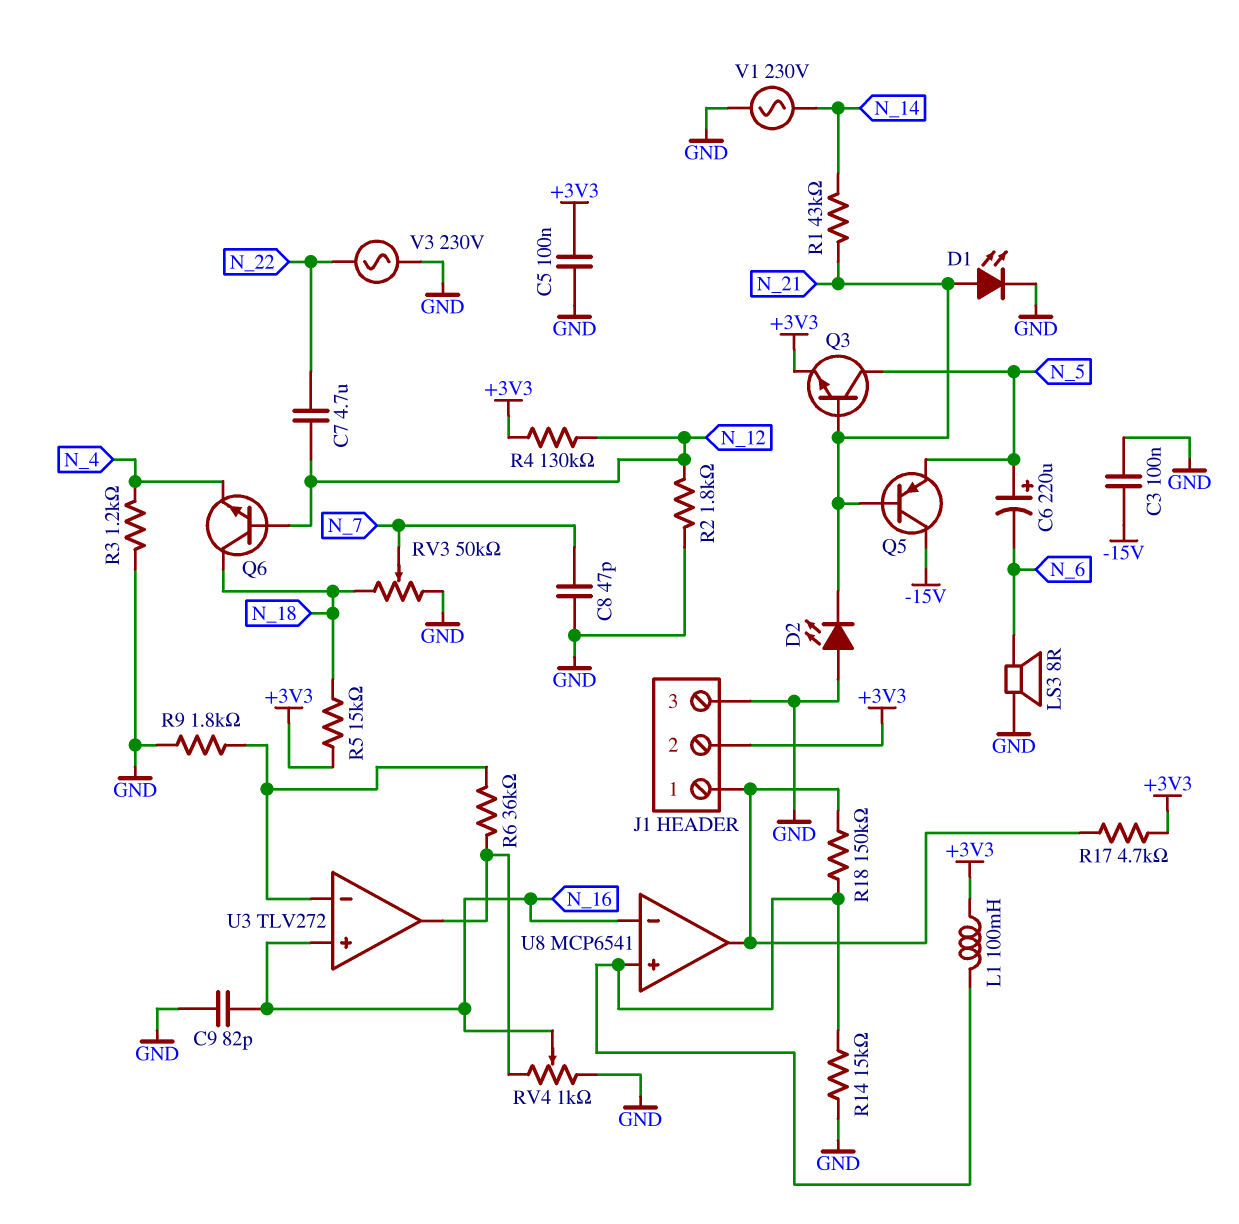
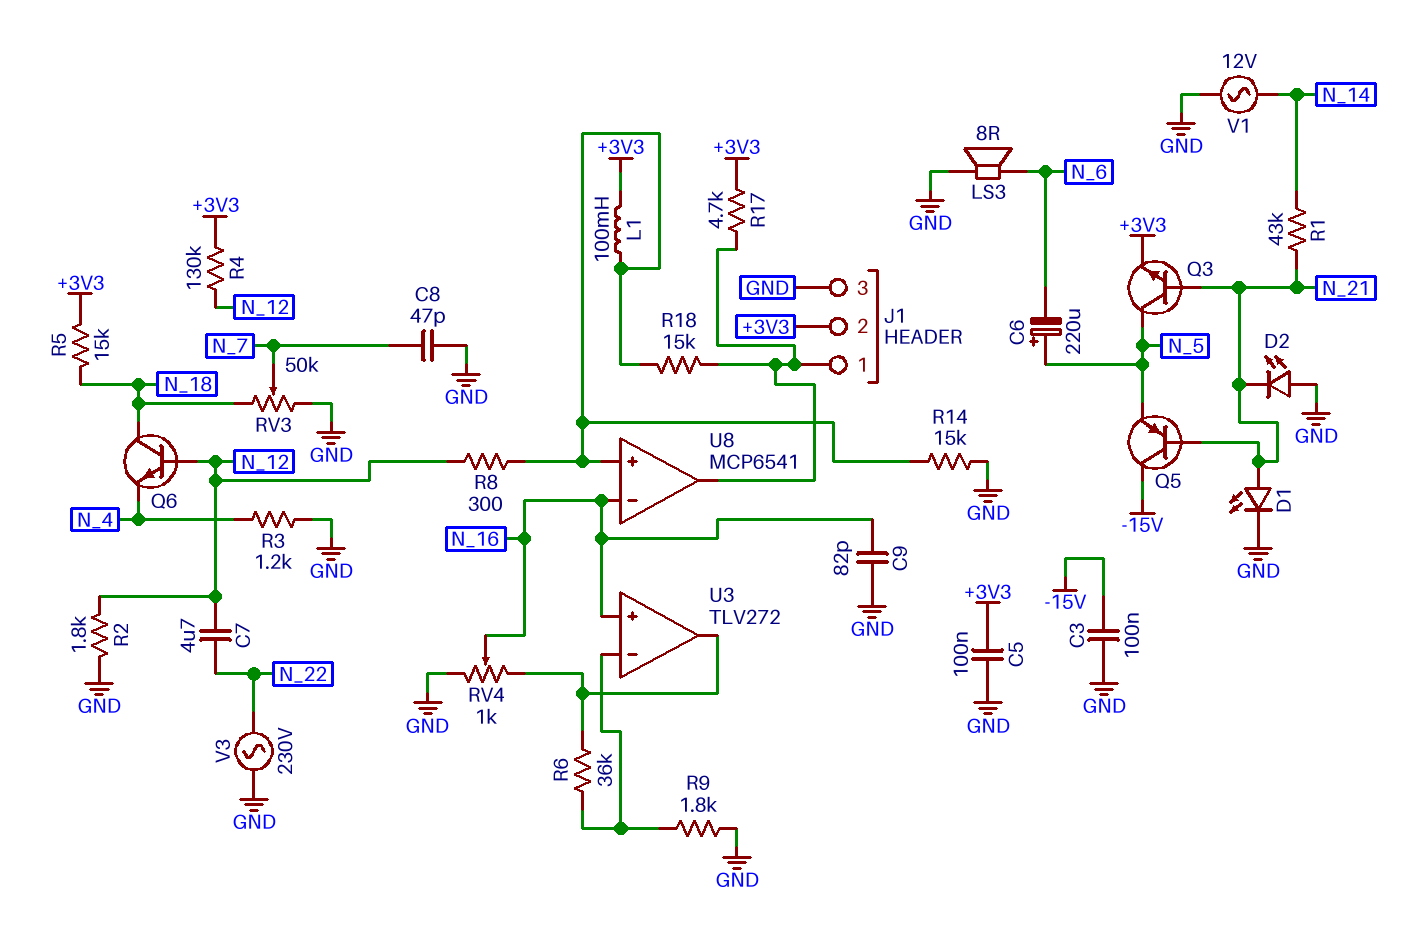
R8: none -> 300 (N_12, U8/in+)
R18: 150k (J1/1, U8/in+) -> 15k (J1/1, U8/in+)
V1: AC 230V (GND, N_14) -> AC 12V (GND, N_14)

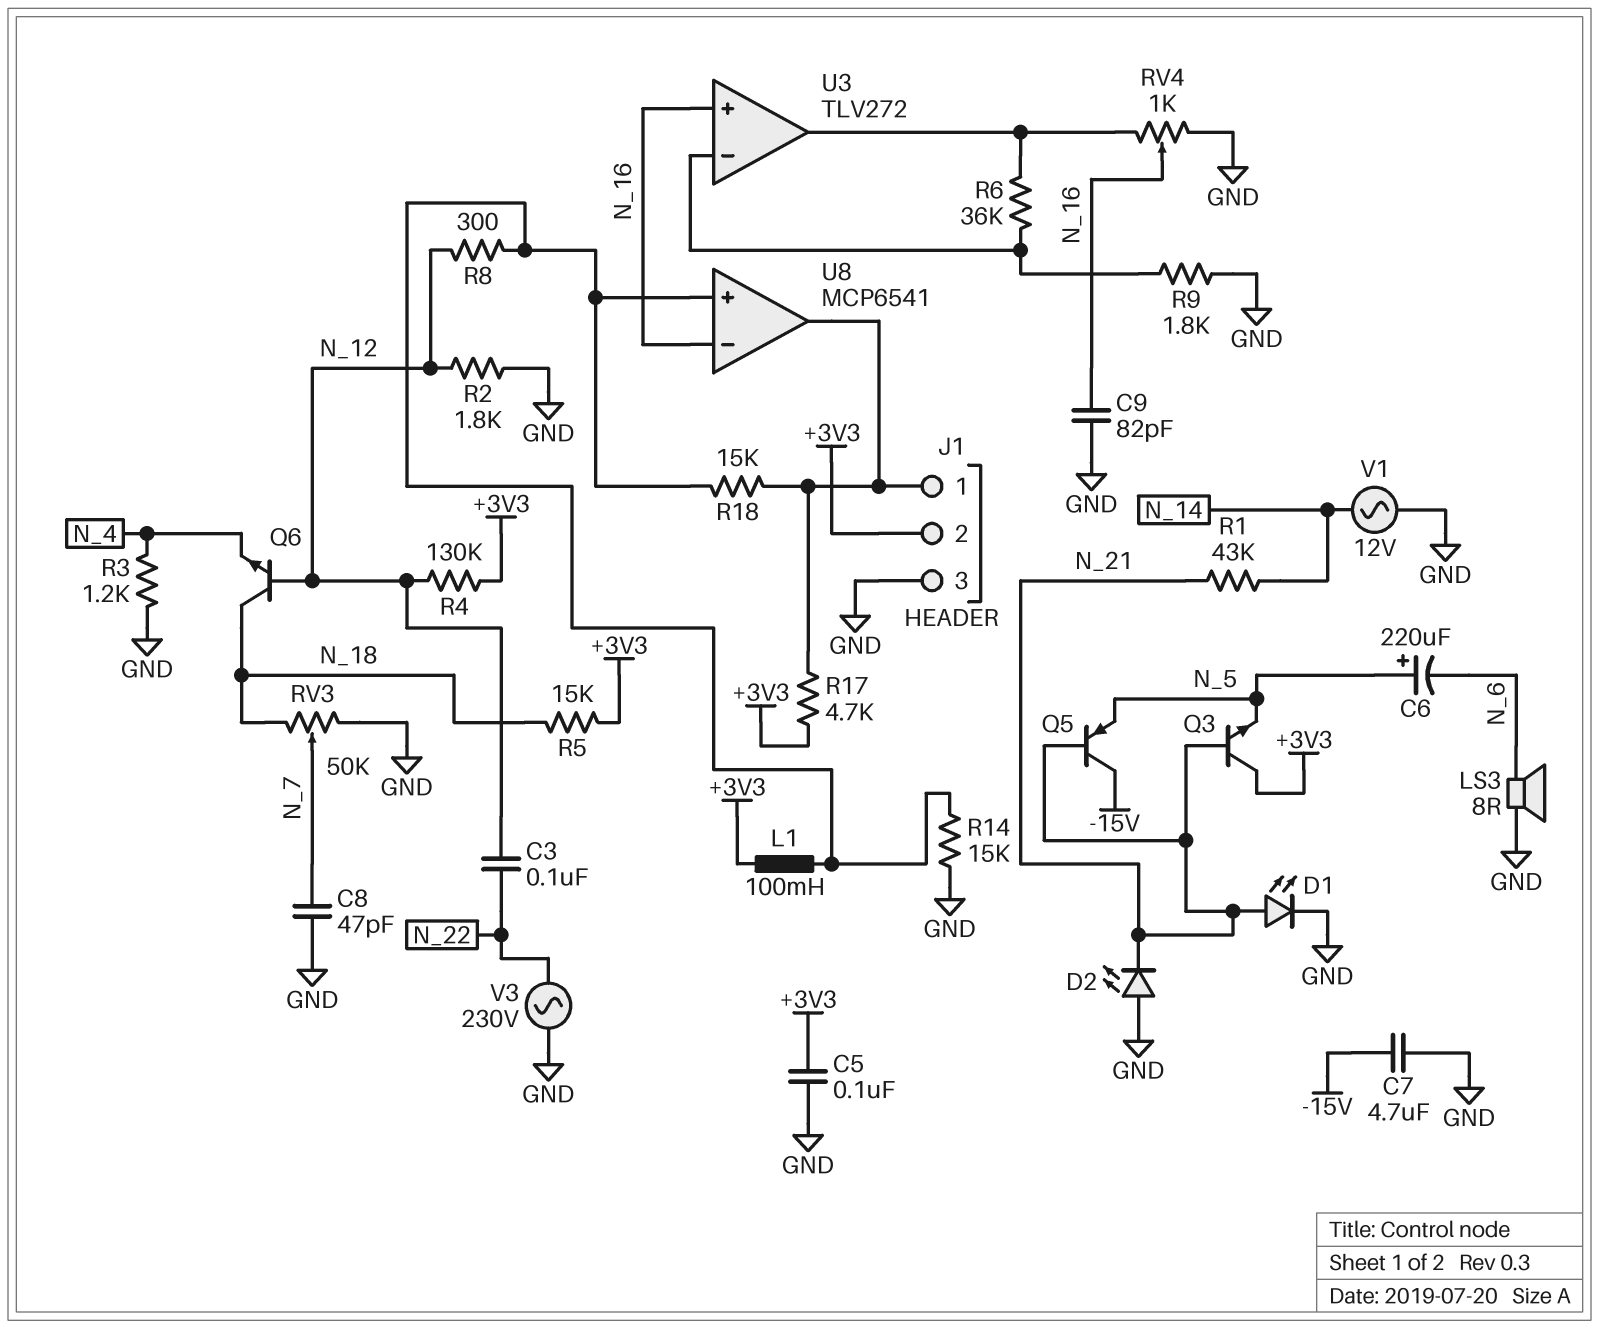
C3: 100nF (-15V, GND) -> 100nF (N_12, N_22)
C7: 4.7uF (N_12, N_22) -> 4.7uF (-15V, GND)
Q3: NPN (B N_21, C N_5, E +3V3) -> NPN (B N_21, C +3V3, E N_5)

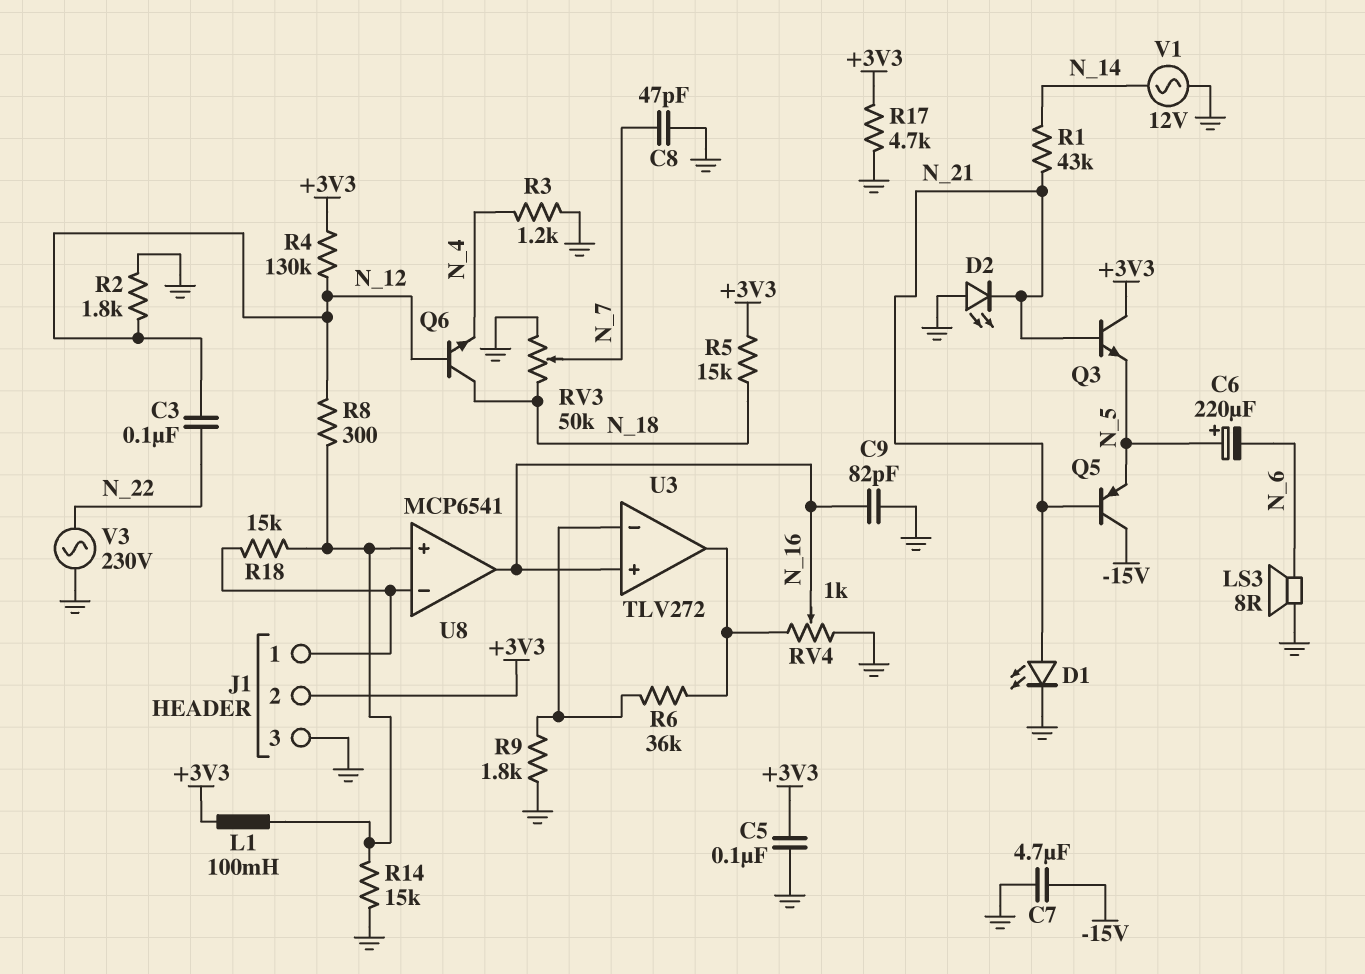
R17: 4.7k (+3V3, J1/1) -> 4.7k (+3V3, GND)
U8 pin in-: N_16 -> J1/1
U8 pin out: J1/1 -> N_16

